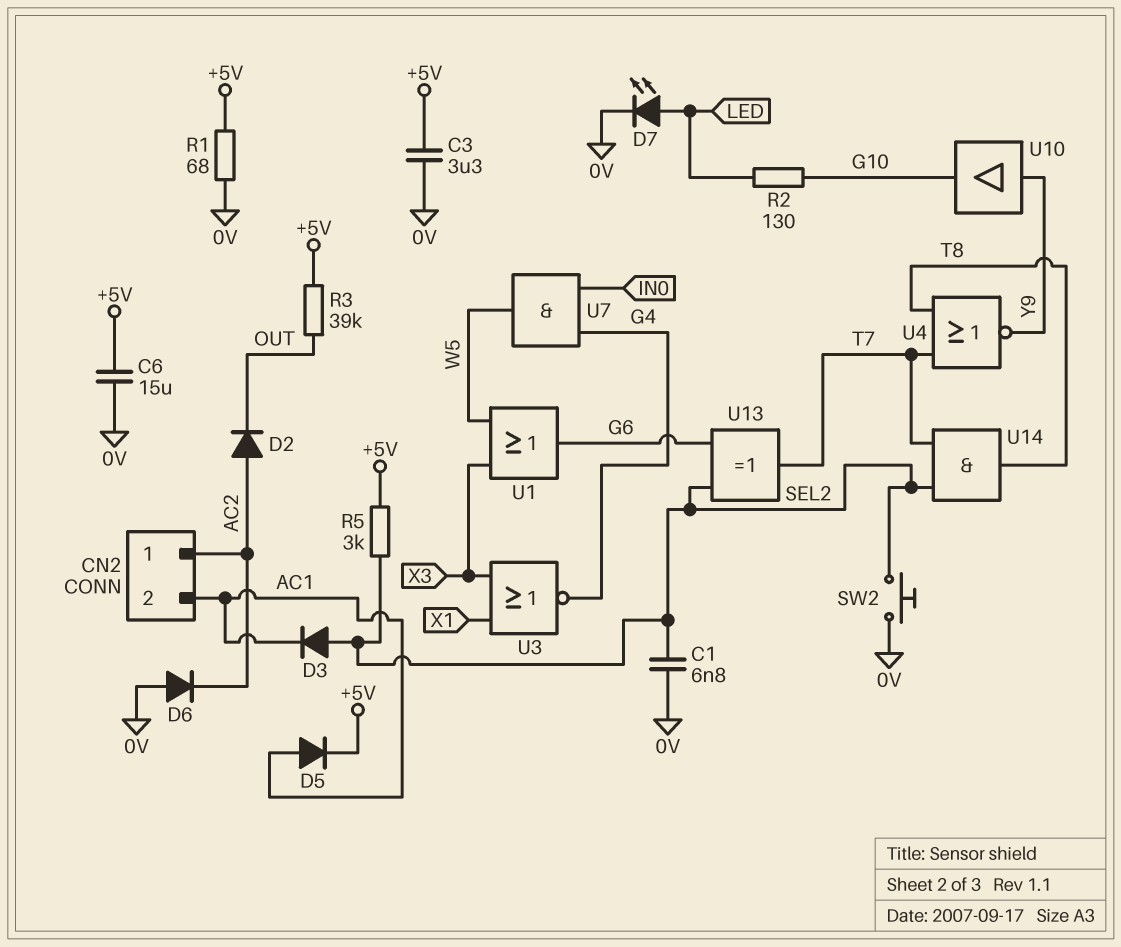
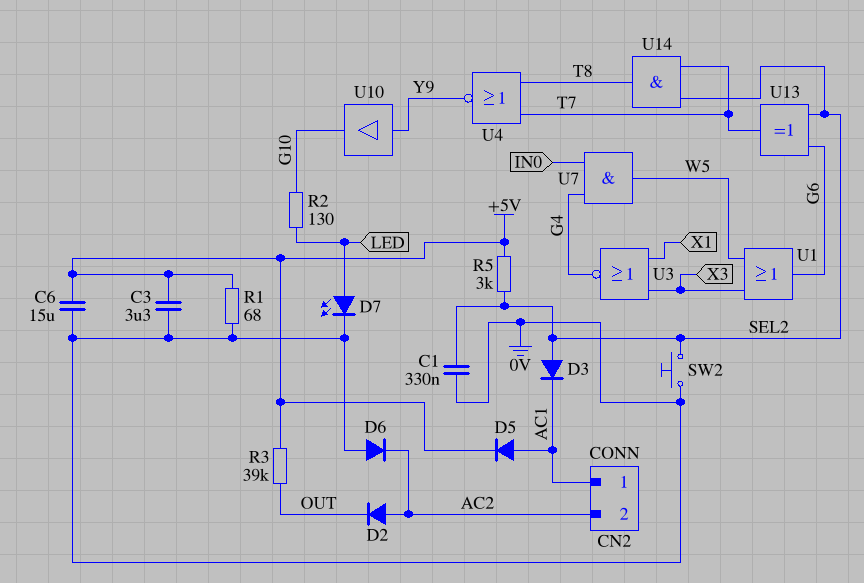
C1: 6.8nF (0V, SEL2) -> 330nF (0V, SEL2)
CN2 pin 1: AC2 -> AC1
CN2 pin 2: AC1 -> AC2

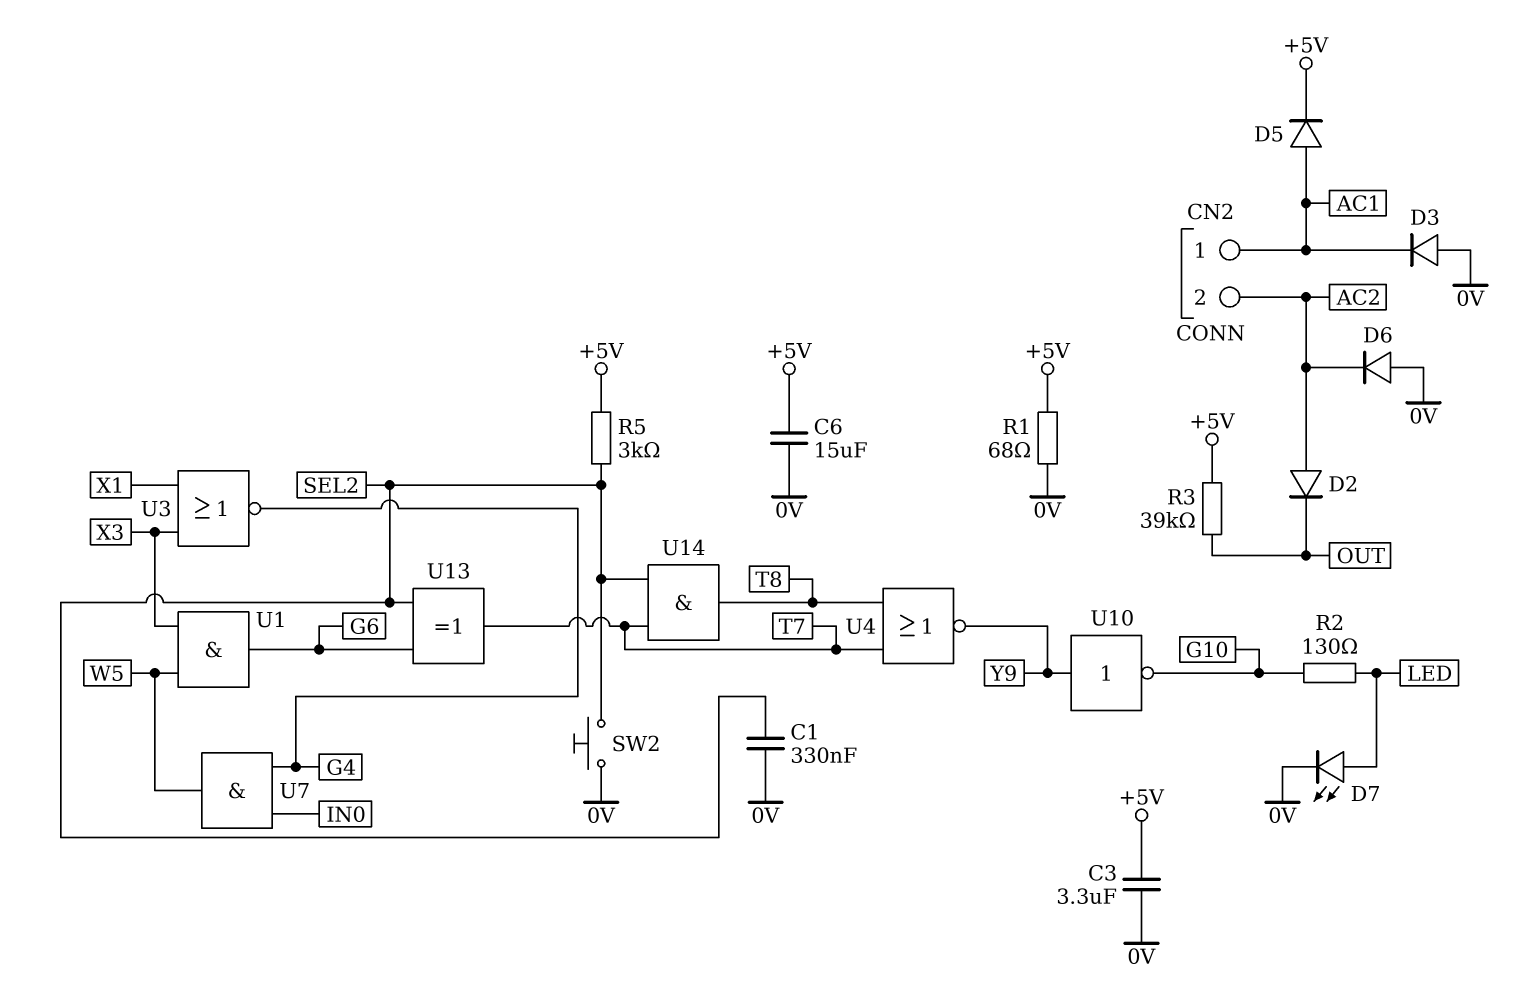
D3: diode (A SEL2, K AC1) -> diode (A 0V, K AC1)
U1: OR (in W5, in X3, out G6) -> AND (in W5, in X3, out G6)
U10: buffer (in Y9, out G10) -> NOT (in Y9, out G10)

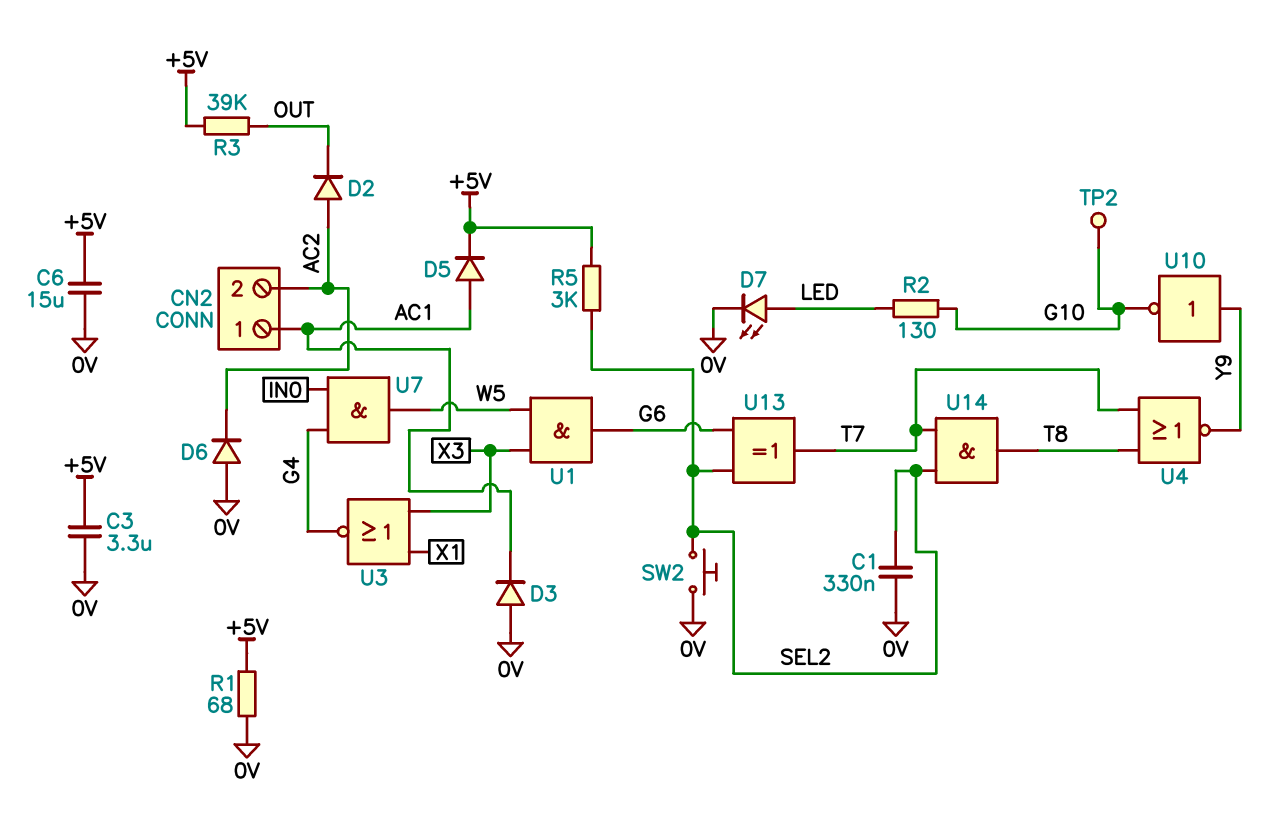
TP2: none -> test point (G10)

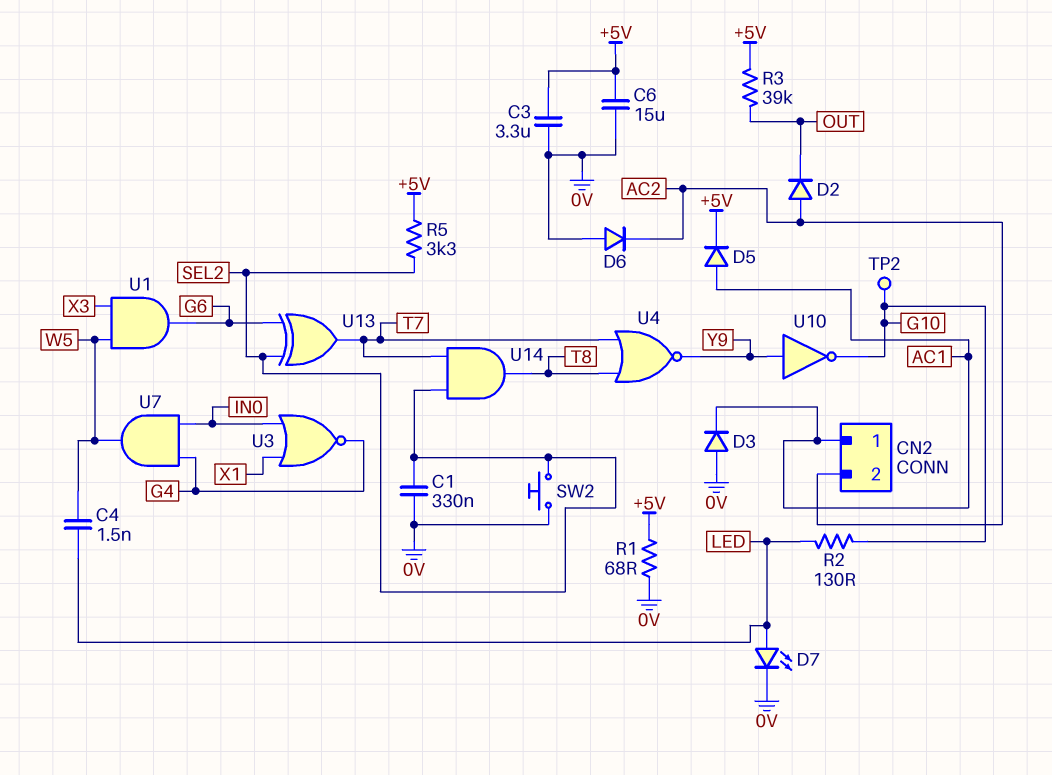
C4: none -> 1.5nF (LED, W5)
R5: 3k (+5V, SEL2) -> 3.3k (+5V, SEL2)
U3: NOR (in X1, in X3, out G4) -> NOR (in IN0, in X1, out G4)

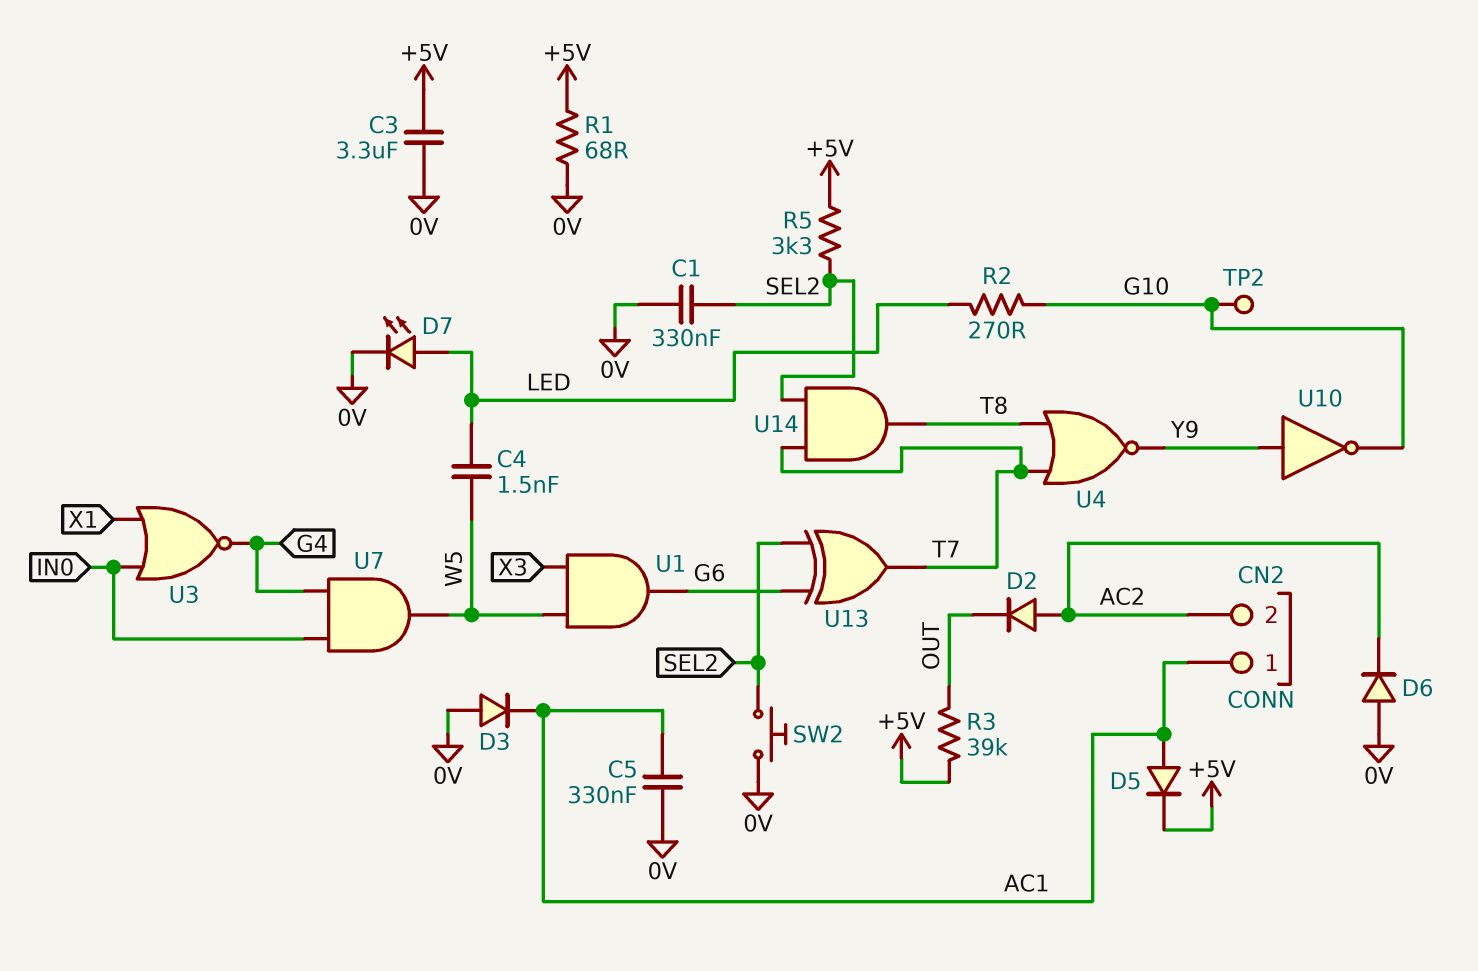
C5: none -> 330nF (0V, AC1)
C6: 15uF (+5V, 0V) -> none
R2: 130 (G10, LED) -> 270 (G10, LED)

